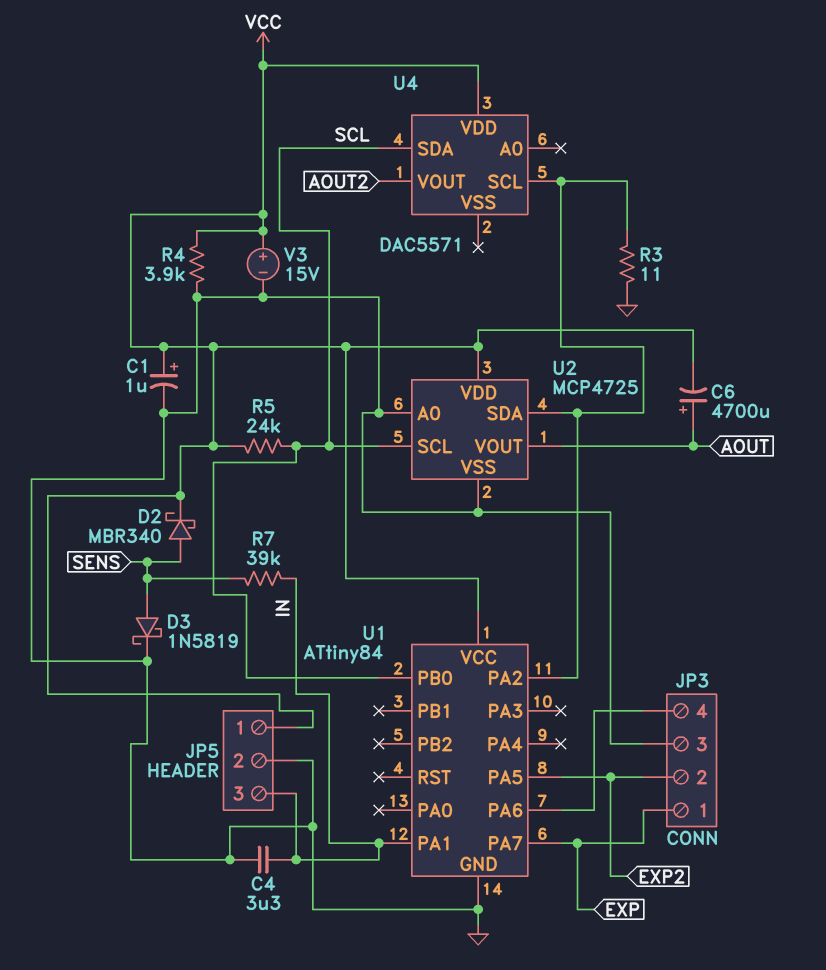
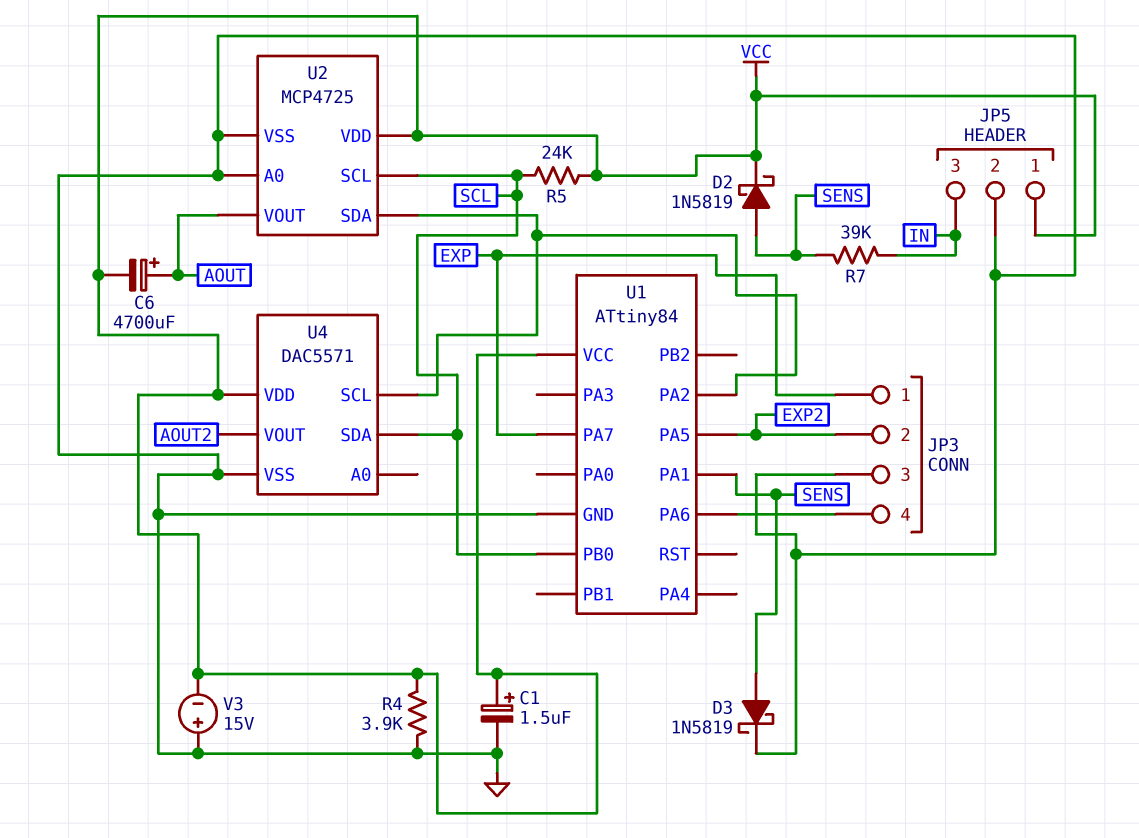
C1: 1uF (plus VCC, minus GND) -> 1.5uF (plus VCC, minus GND)
C4: 3.3uF (GND, IN) -> none
D2: schottky MBR340 (A SENS, K VCC) -> schottky 1N5819 (A SENS, K VCC)
R3: 11 (GND, U1/PA2) -> none
U1 pin PA1: IN -> SENS
U4 pin VSS: none -> GND
V3: 15V (plus VCC, minus GND) -> 15V (plus GND, minus VCC)

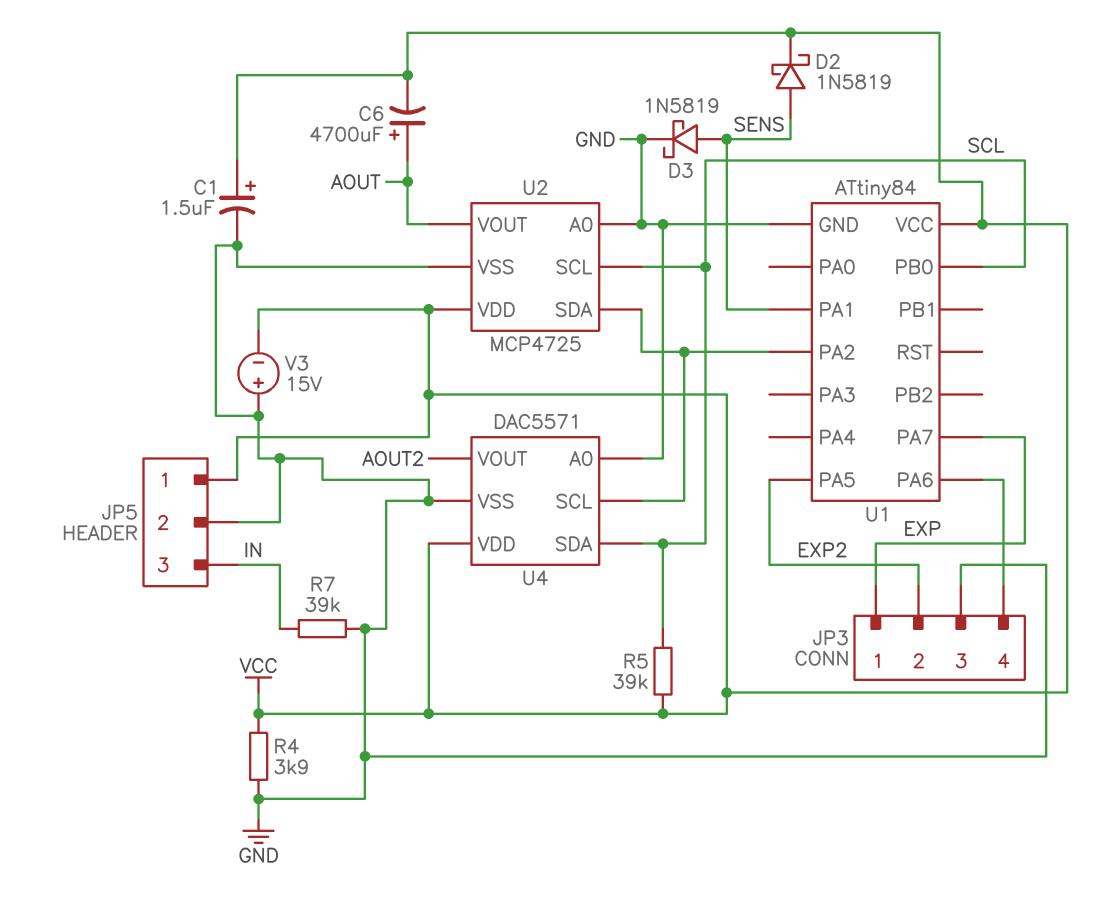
R5: 24k (SCL, VCC) -> 39k (SCL, VCC)
R7: 39k (IN, SENS) -> 39k (GND, IN)
U4 pin A0: none -> GND

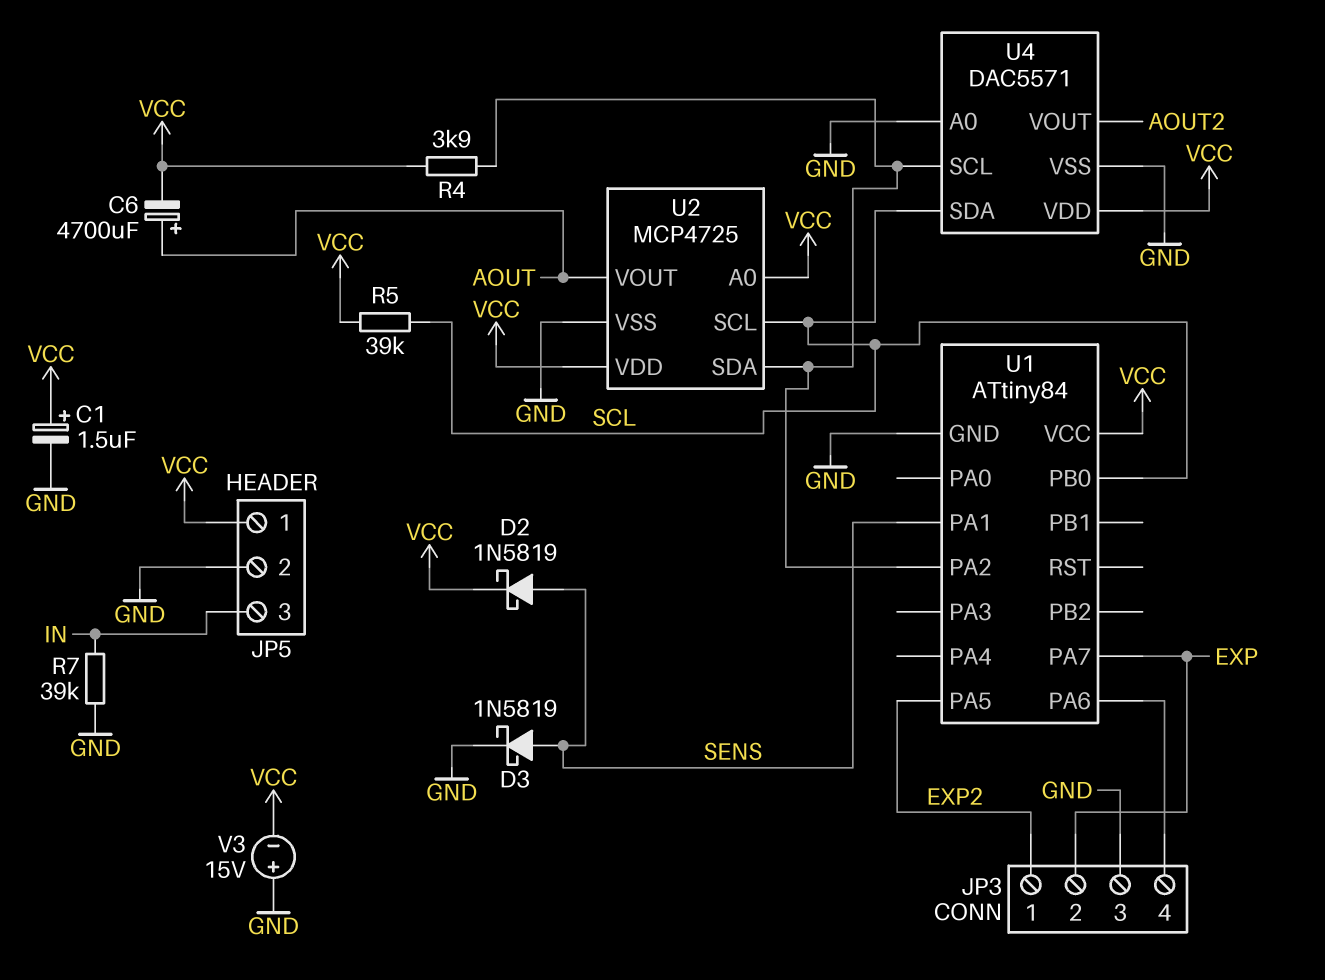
JP3 pin 1: EXP -> EXP2
JP3 pin 2: EXP2 -> EXP
R4: 3.9k (GND, VCC) -> 3.9k (U1/PA2, VCC)
U2 pin A0: GND -> VCC

